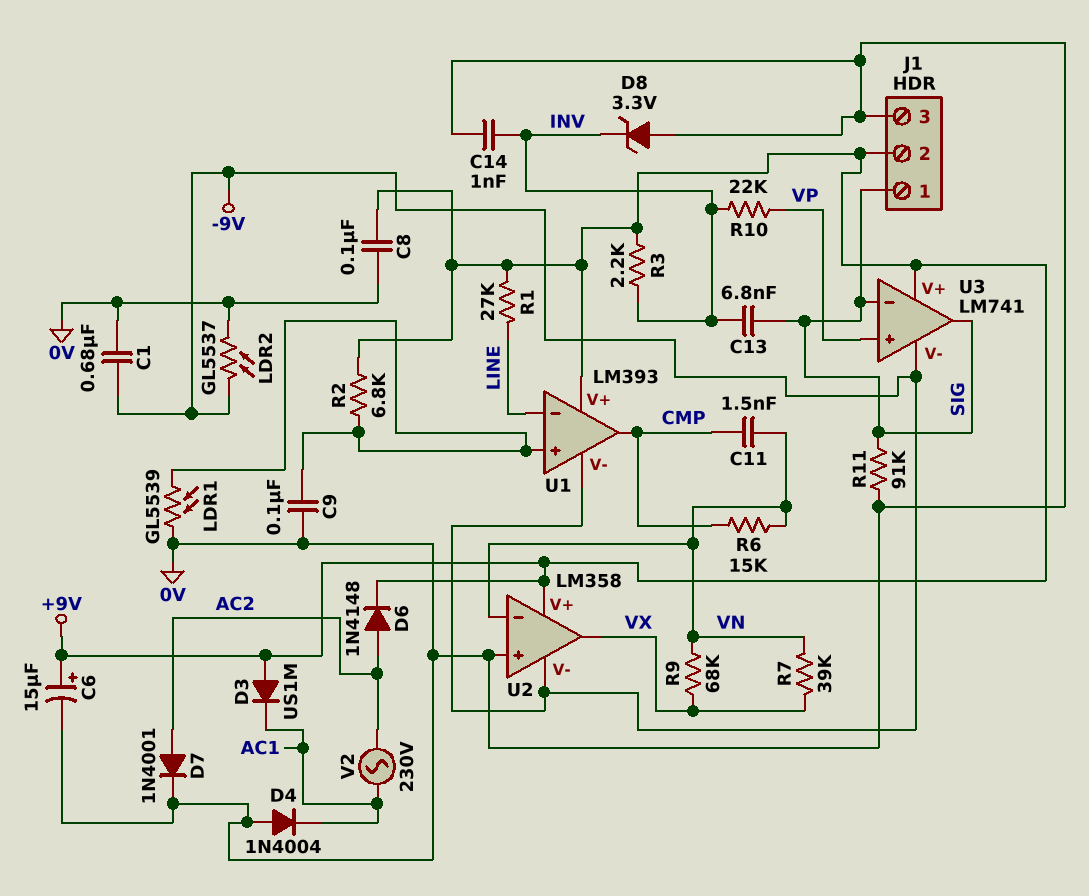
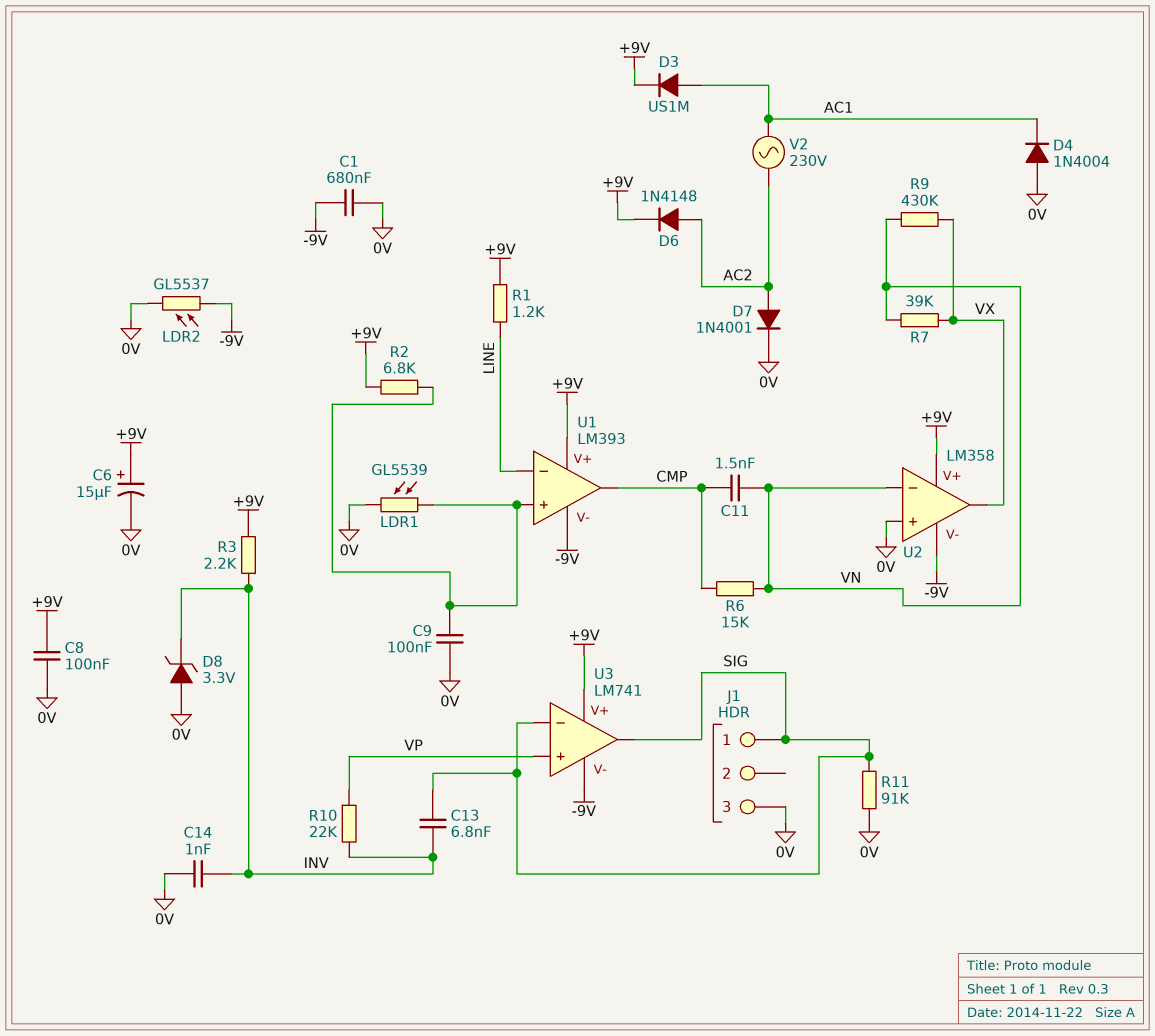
D3: diode US1M (A +9V, K AC1) -> diode US1M (A AC1, K +9V)
J1 pin 2: +9V -> none
R1: 27k (+9V, LINE) -> 1.2k (+9V, LINE)
R9: 68k (VN, VX) -> 430k (VN, VX)

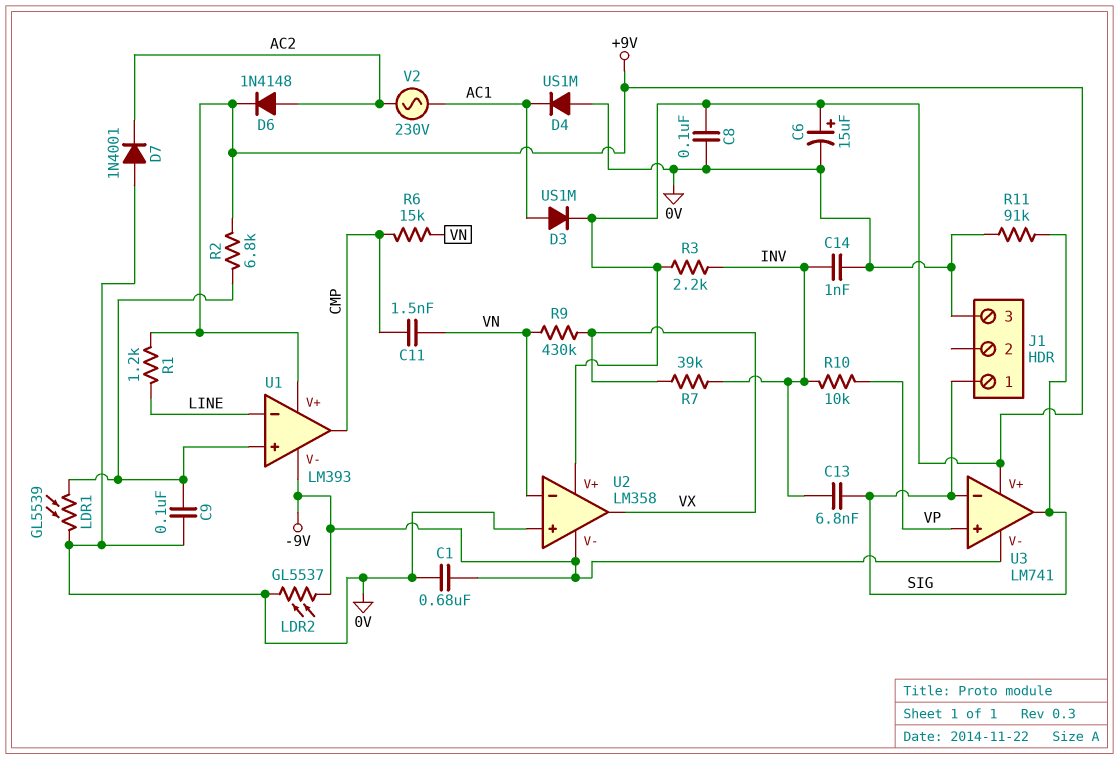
D4: diode 1N4004 (A 0V, K AC1) -> diode US1M (A 0V, K AC1)
D7: diode 1N4001 (A AC2, K 0V) -> diode 1N4001 (A 0V, K AC2)
D8: zener 3.3V (A 0V, K INV) -> none
R7: 39k (VN, VX) -> 39k (INV, VX)
R10: 22k (INV, VP) -> 10k (INV, VP)

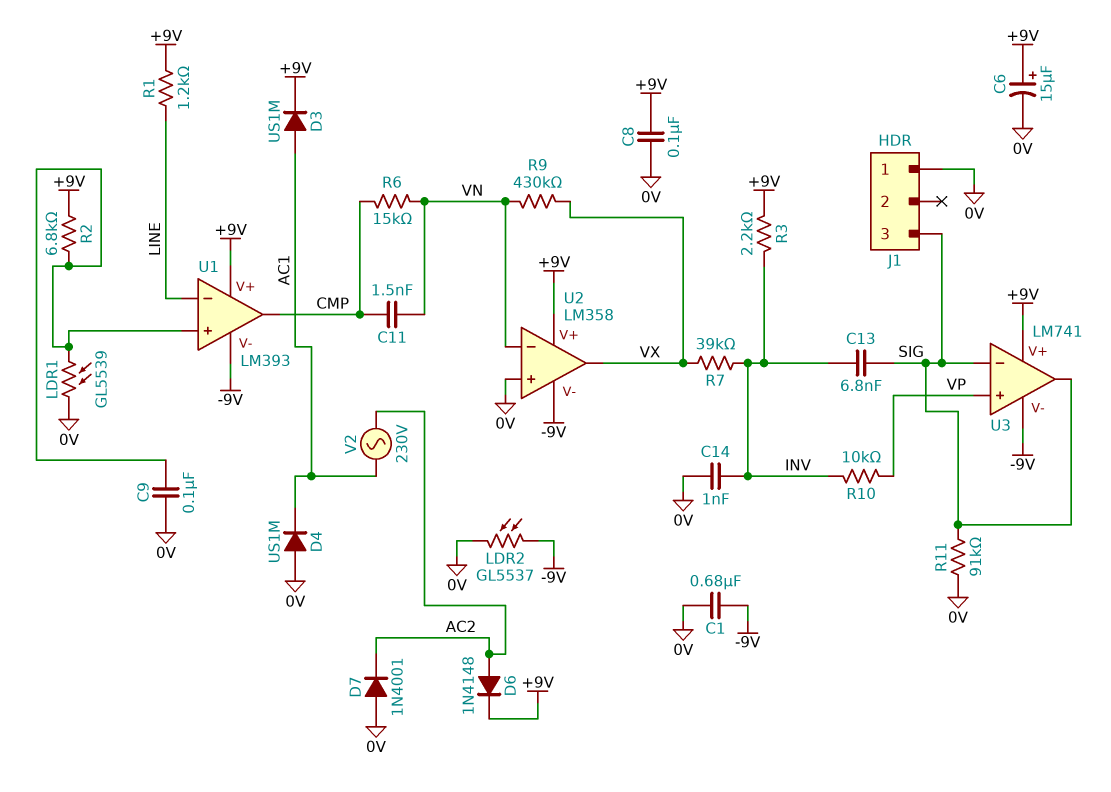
J1 pin 1: SIG -> 0V
J1 pin 3: 0V -> SIG

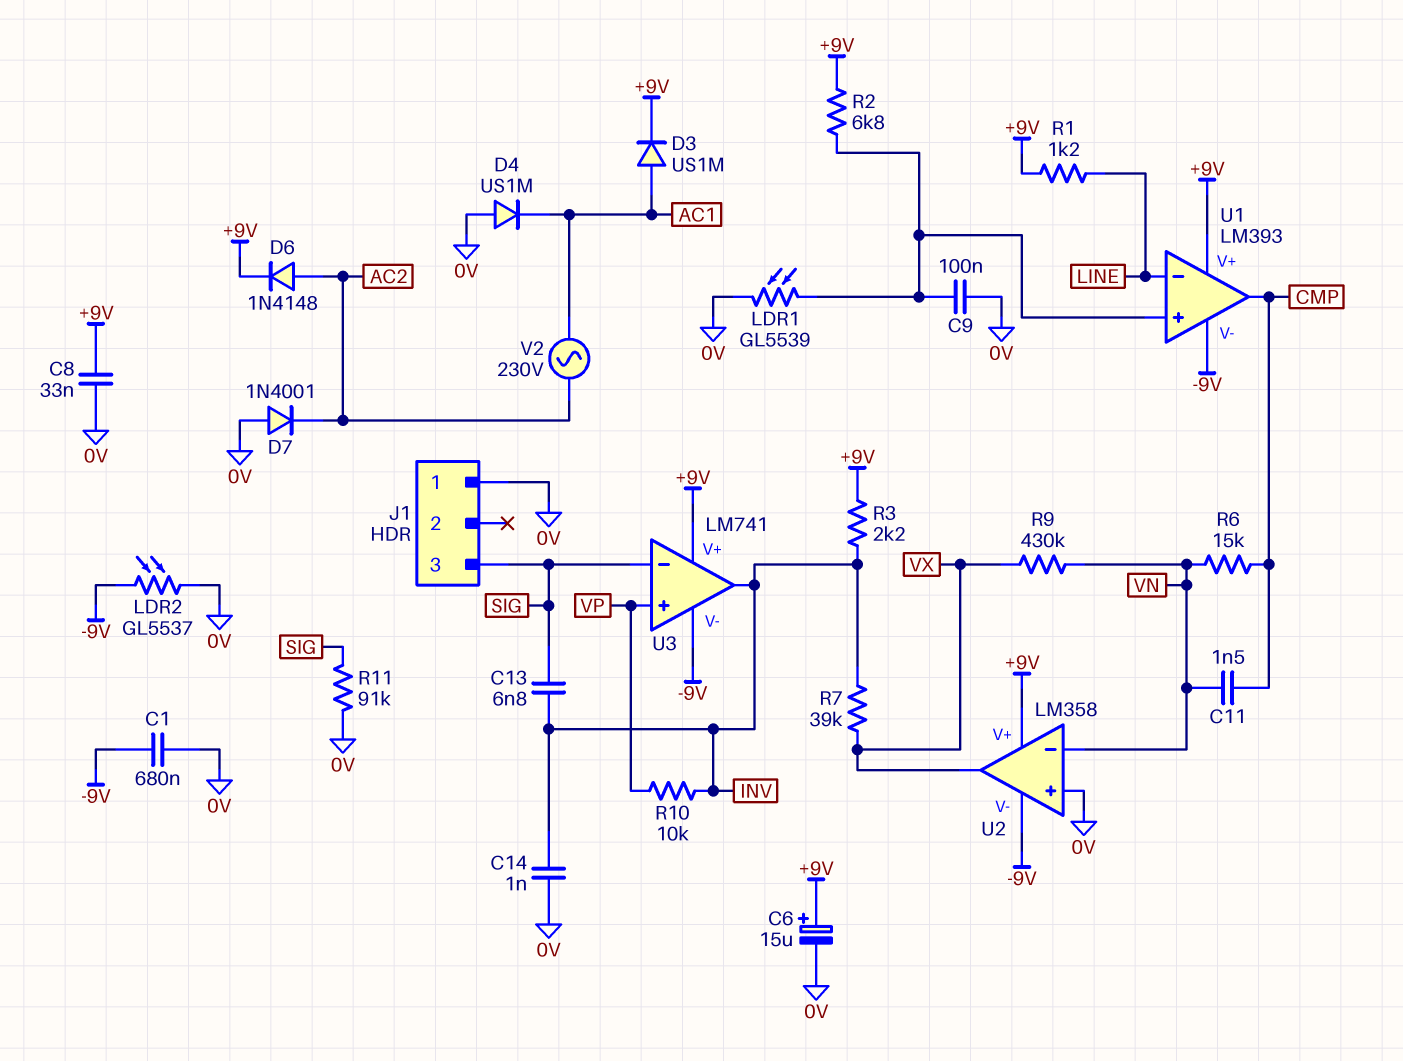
C8: 100nF (+9V, 0V) -> 33nF (+9V, 0V)
U3 pin out: SIG -> INV

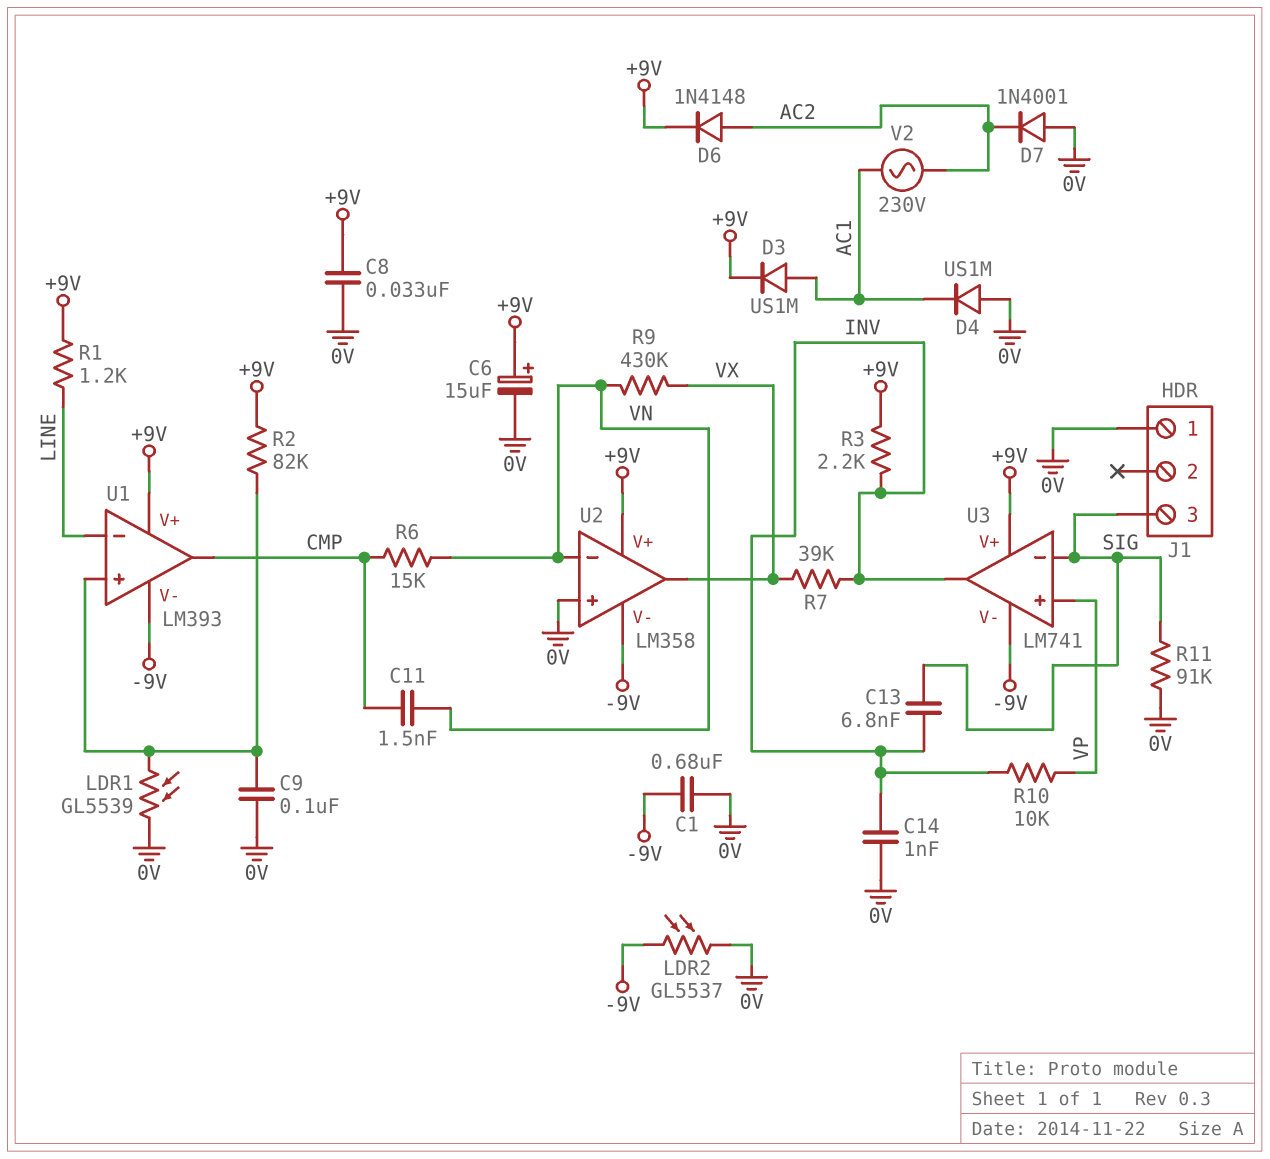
R2: 6.8k (+9V, U1/in+) -> 82k (+9V, U1/in+)

